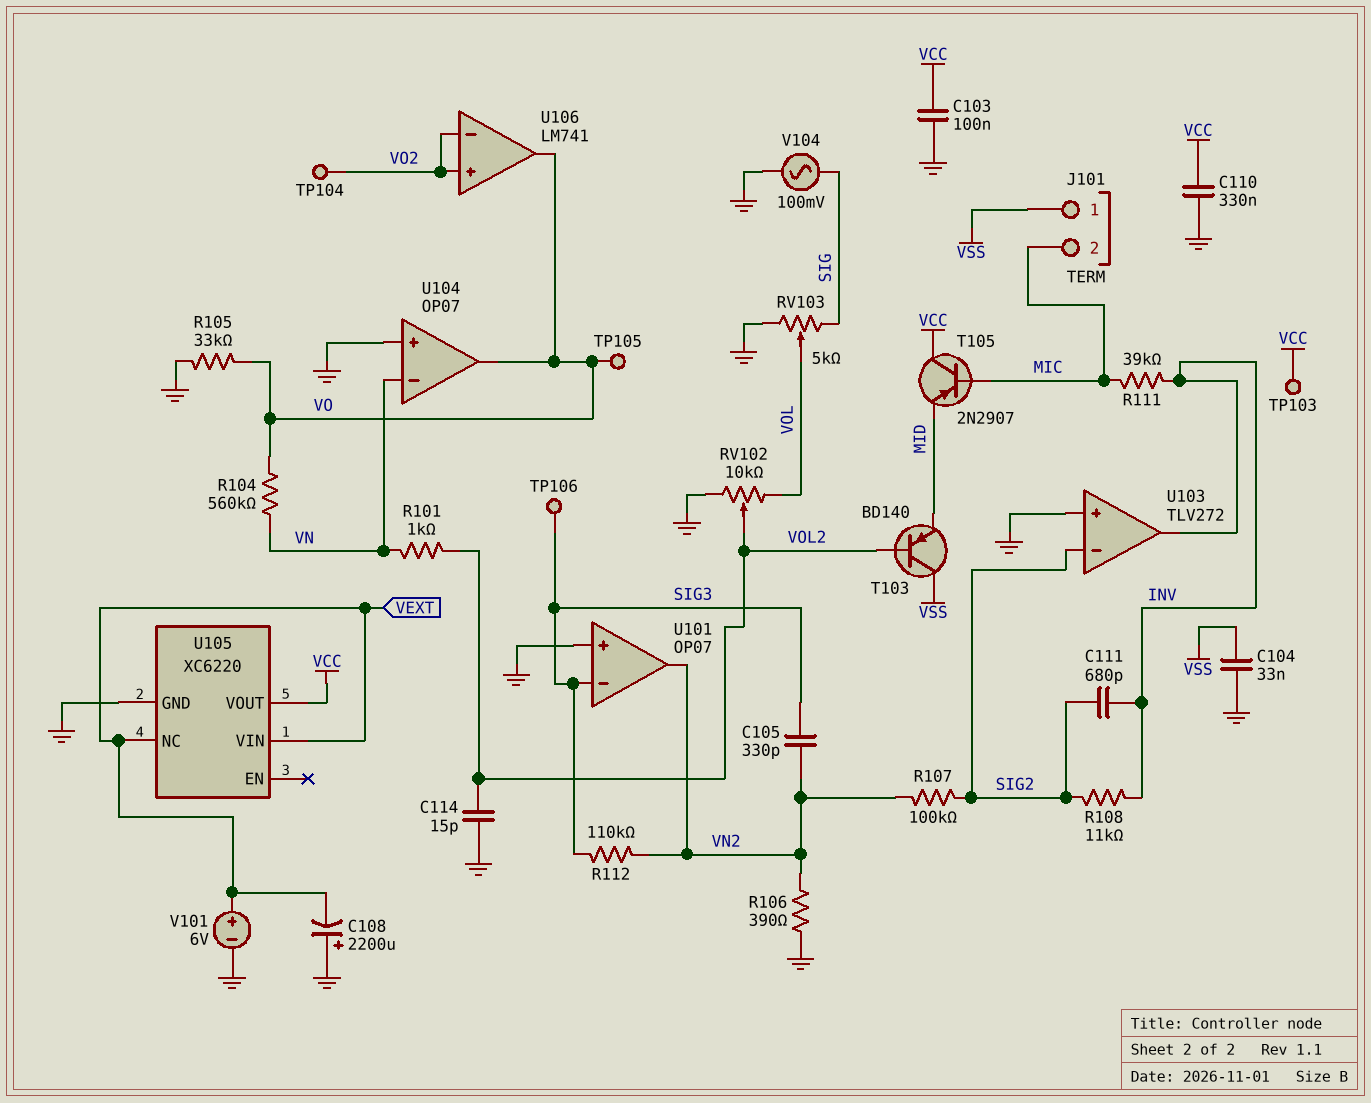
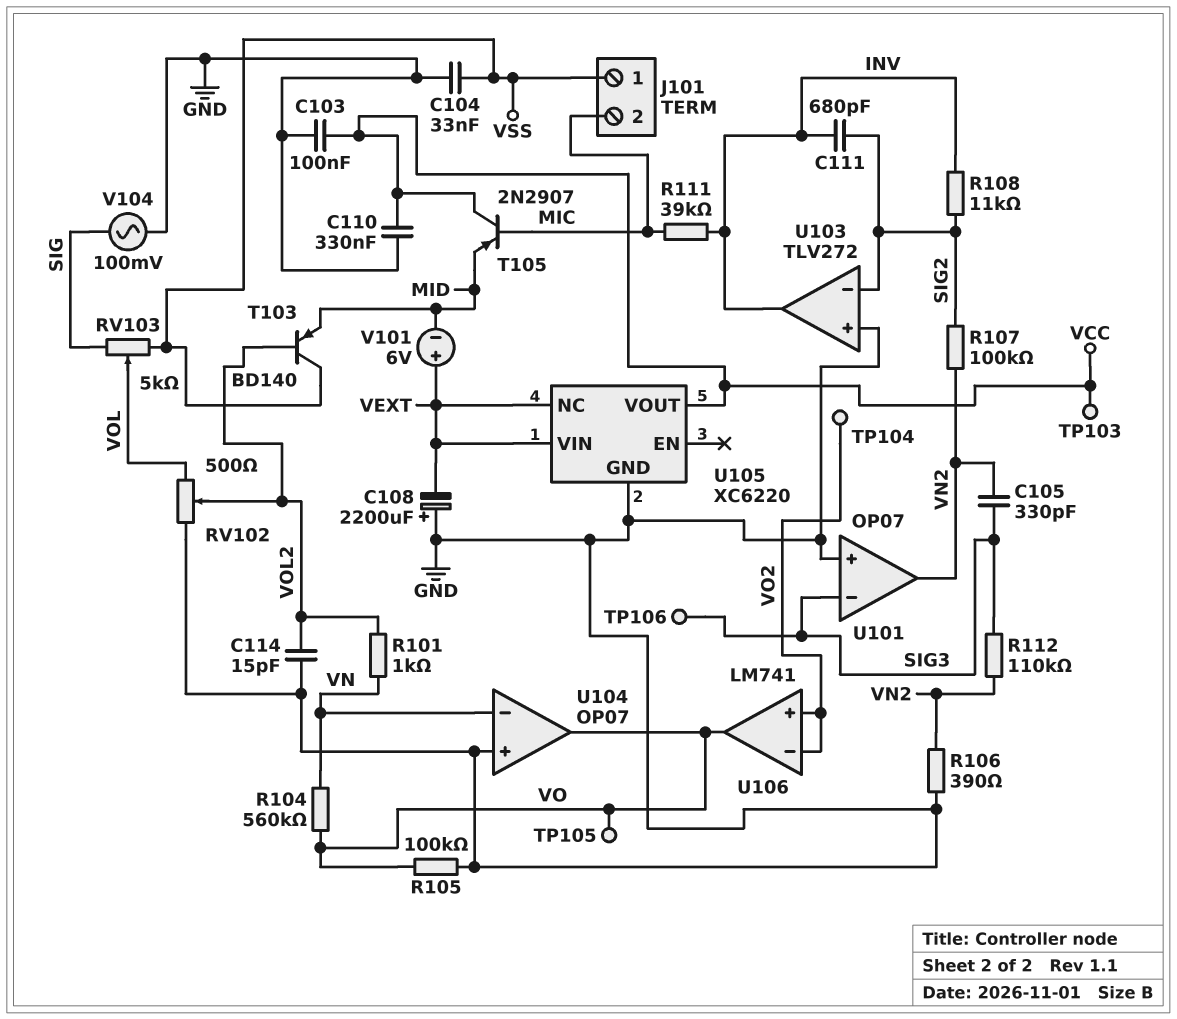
R105: 33k (GND, VO) -> 100k (GND, VO)
RV102: 10k (GND, VOL, wiper VOL2) -> 500 (GND, VOL, wiper VOL2)
RV103: 5k (GND, SIG, wiper VOL) -> 5k (SIG, VSS, wiper VOL)
V101: 6V (plus VEXT, minus GND) -> 6V (plus VEXT, minus MID)

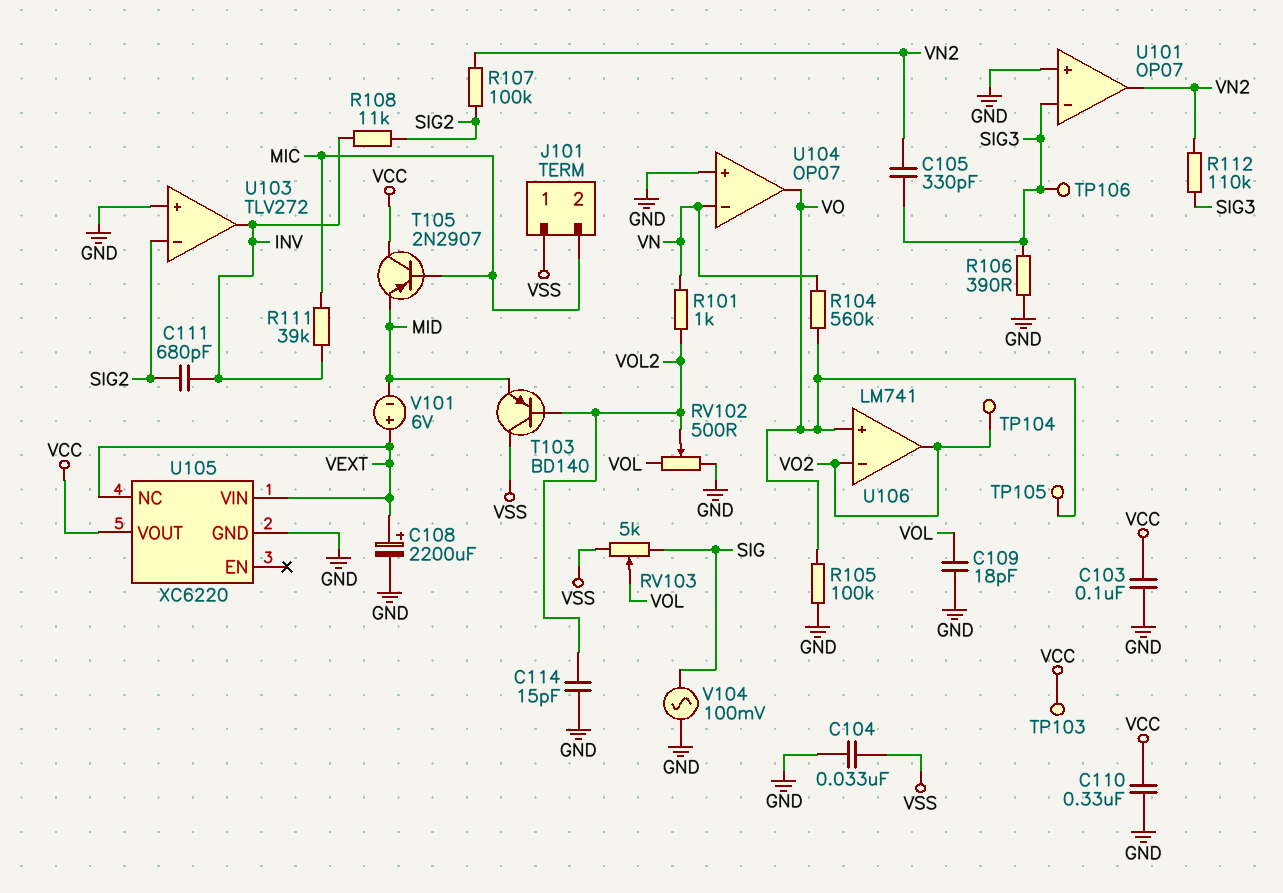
C108: 2200uF (plus GND, minus VEXT) -> 2200uF (plus VEXT, minus GND)
C109: none -> 18pF (GND, VOL)
R106: 390 (GND, VN2) -> 390 (GND, SIG3)
U106 pin in+: VO2 -> VO
U106 pin out: VO -> VO2

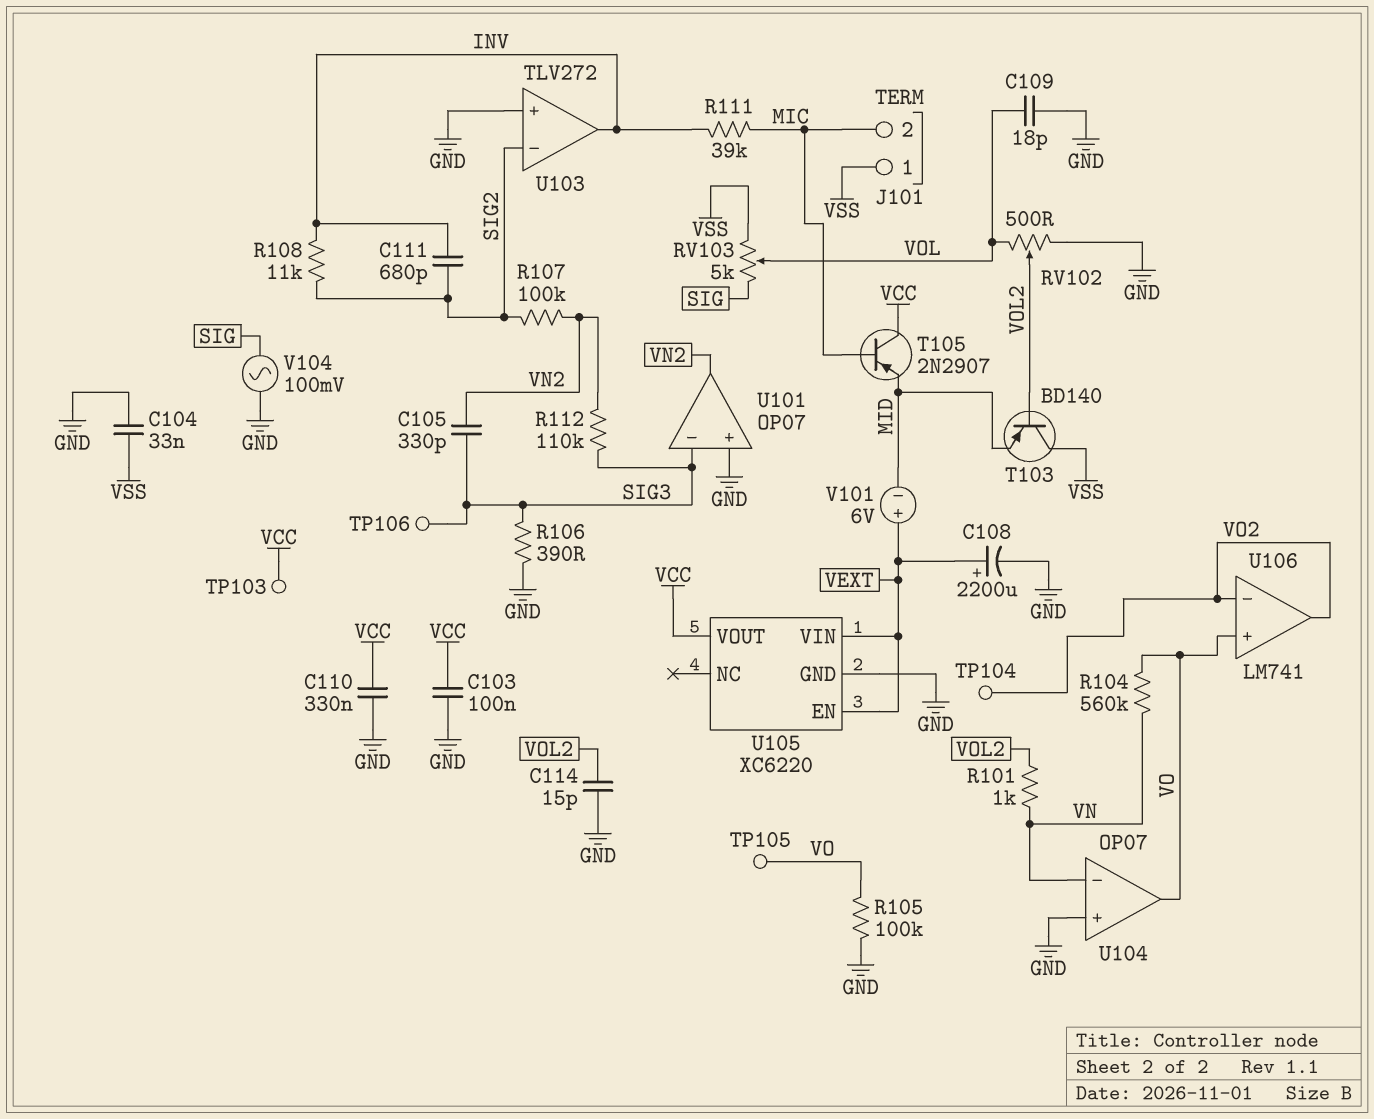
U105 pin EN: none -> VEXT
U105 pin NC: VEXT -> none

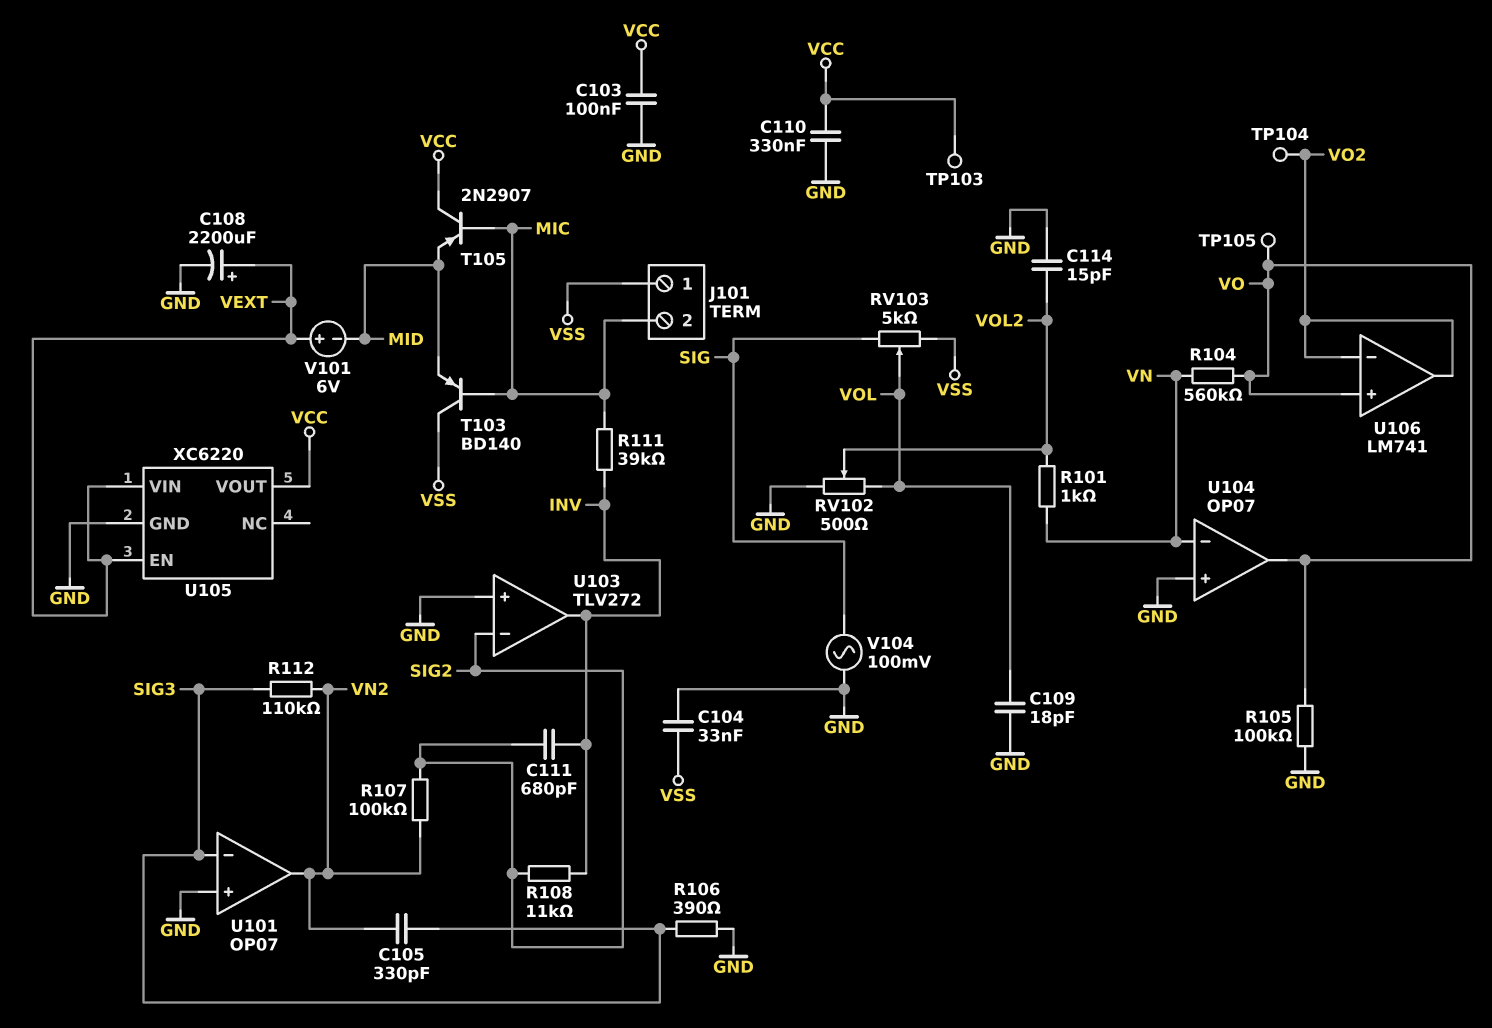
T103: PNP BD140 (B VOL2, C VSS, E MID) -> PNP BD140 (B MIC, C VSS, E MID)
TP106: test point (SIG3) -> none

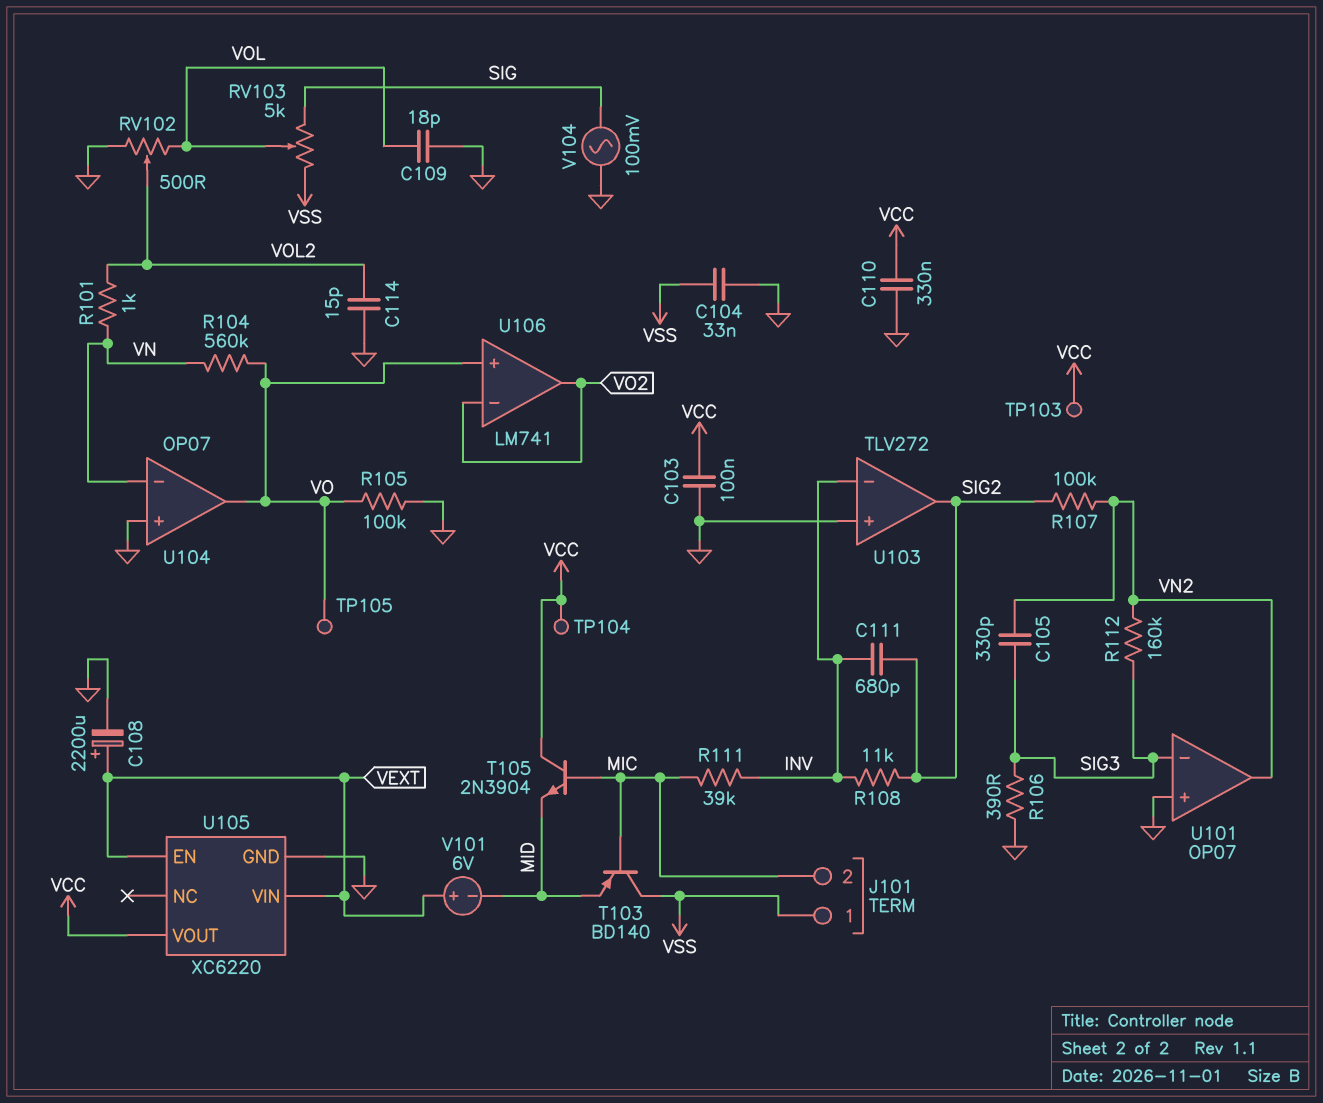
R112: 110k (SIG3, VN2) -> 160k (SIG3, VN2)
T105: PNP 2N2907 (B MIC, C VCC, E MID) -> NPN 2N3904 (B MIC, C VCC, E MID)
TP104: test point (VO2) -> test point (VCC)
U103 pin in-: SIG2 -> INV
U103 pin out: INV -> SIG2

